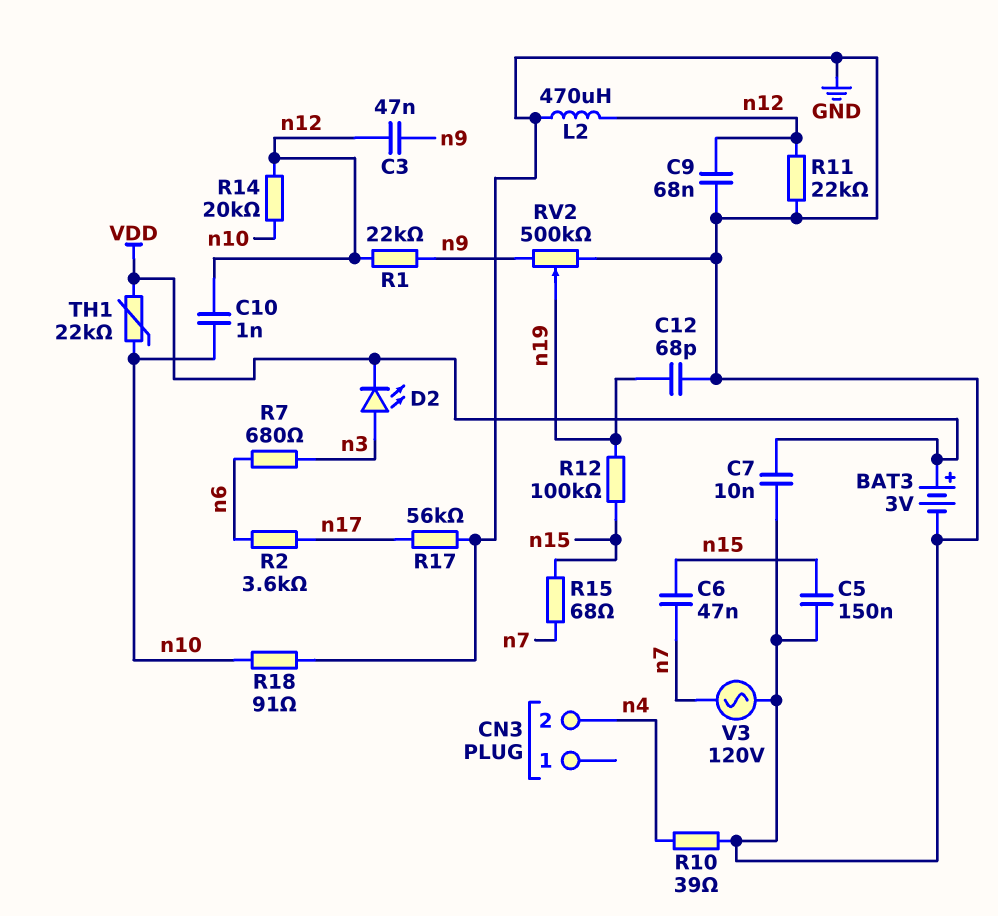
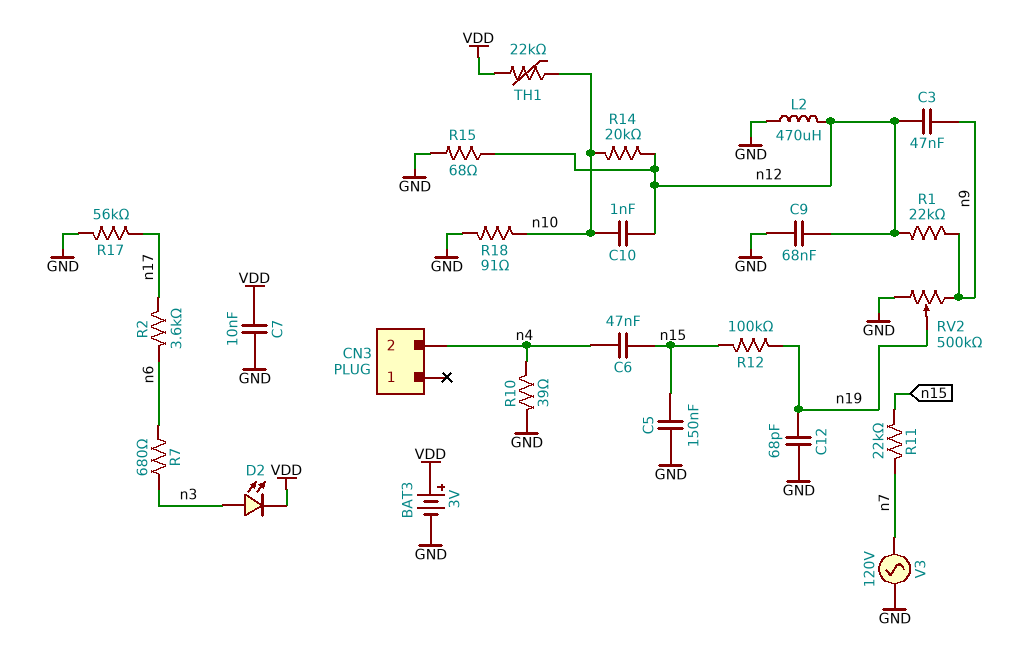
C6: 47nF (n7, n15) -> 47nF (n4, n15)
R11: 22k (GND, n12) -> 22k (n7, n15)
R15: 68 (n7, n15) -> 68 (GND, n12)

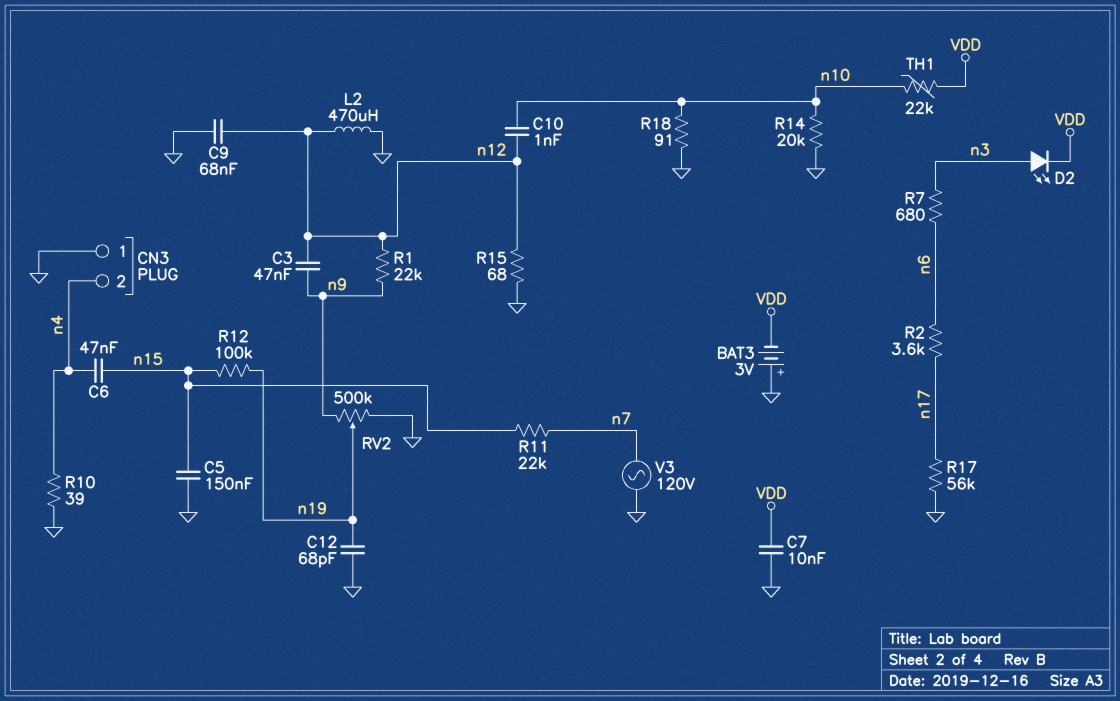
BAT3: 3V (plus VDD, minus GND) -> 3V (plus GND, minus VDD)
CN3 pin 1: none -> GND
R14: 20k (n10, n12) -> 20k (GND, n10)

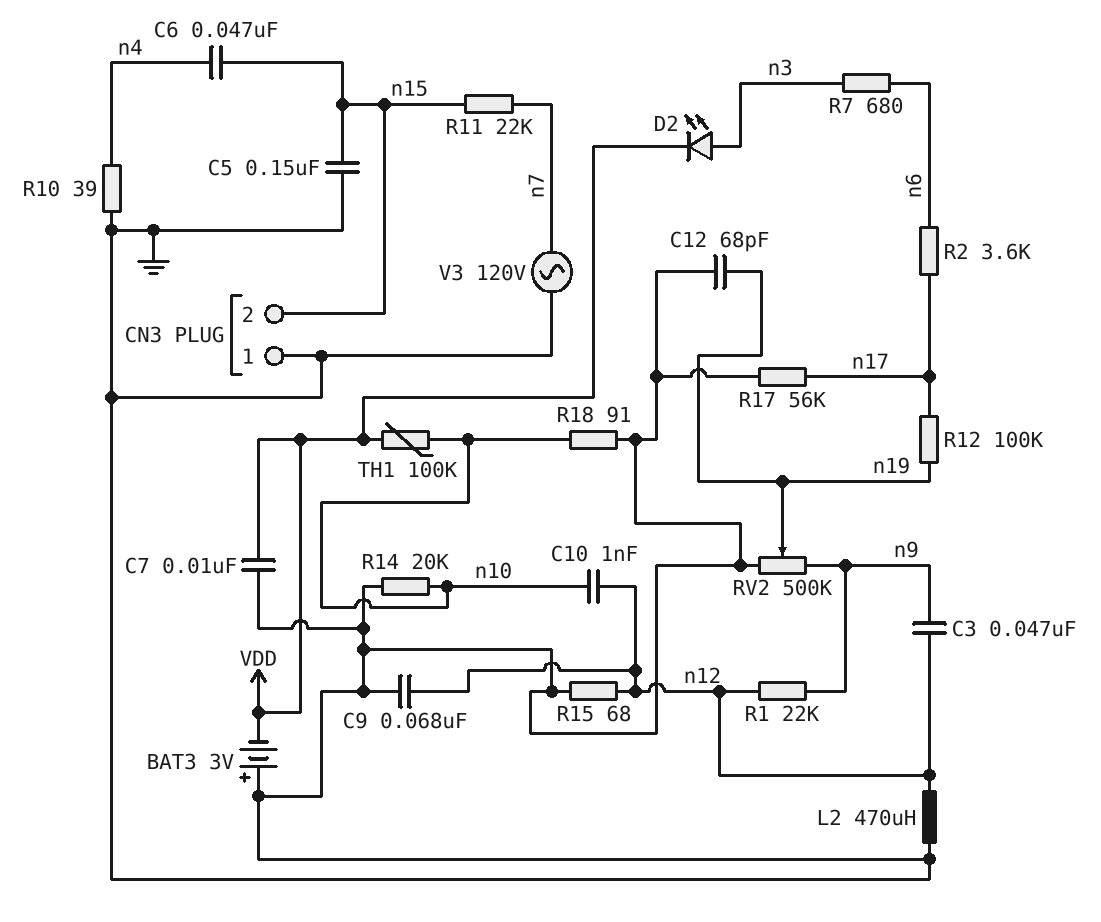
CN3 pin 2: n4 -> n15
R12: 100k (n15, n19) -> 100k (n17, n19)
TH1: 22k (VDD, n10) -> 100k (VDD, n10)

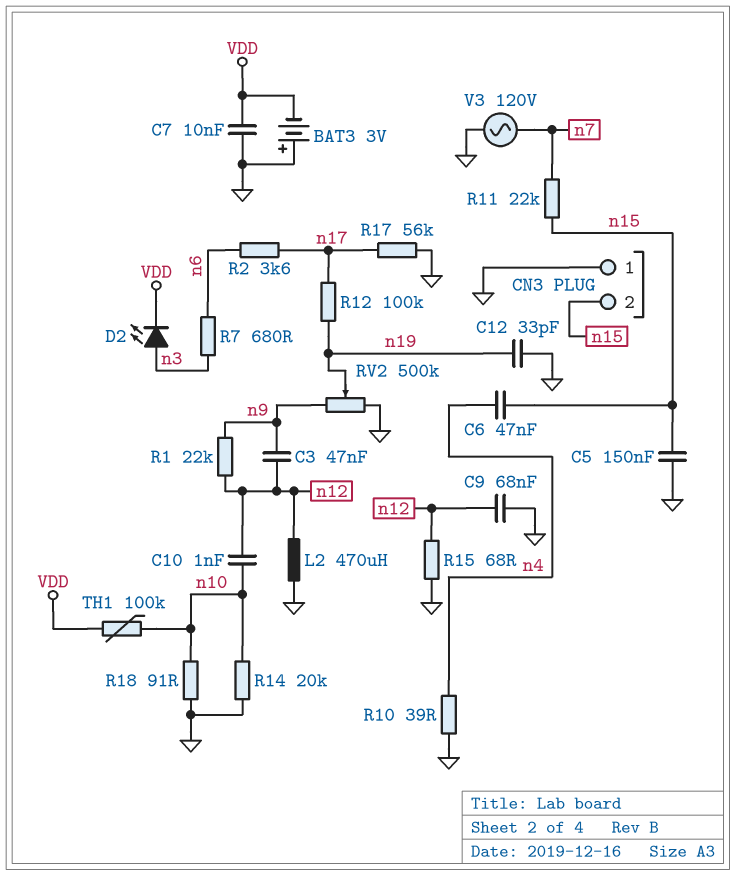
C12: 68pF (GND, n19) -> 33pF (GND, n19)

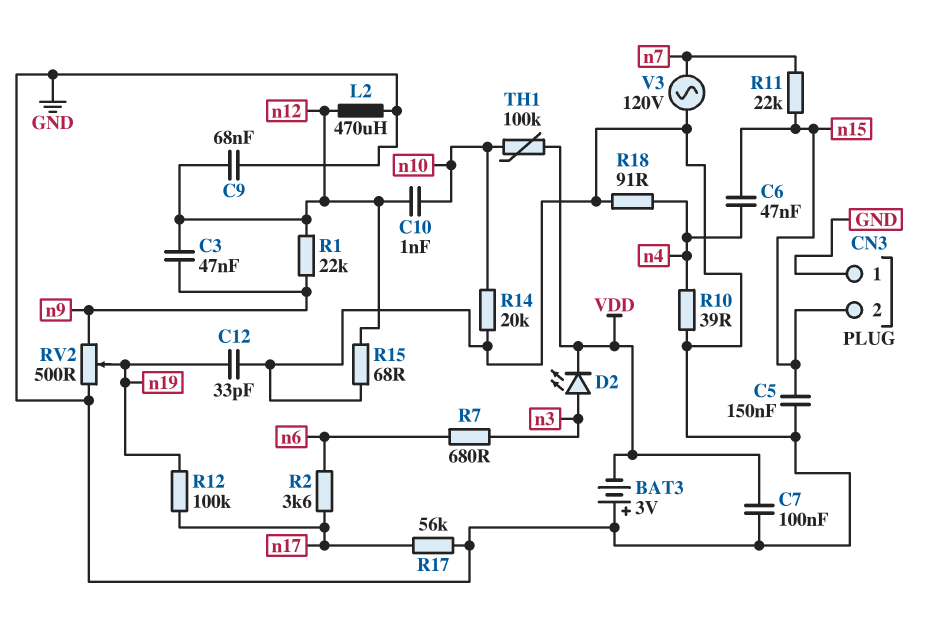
C7: 10nF (GND, VDD) -> 100nF (GND, VDD)
R18: 91 (GND, n10) -> 91 (GND, n4)
RV2: 500k (GND, n9, wiper n19) -> 500 (GND, n9, wiper n19)

